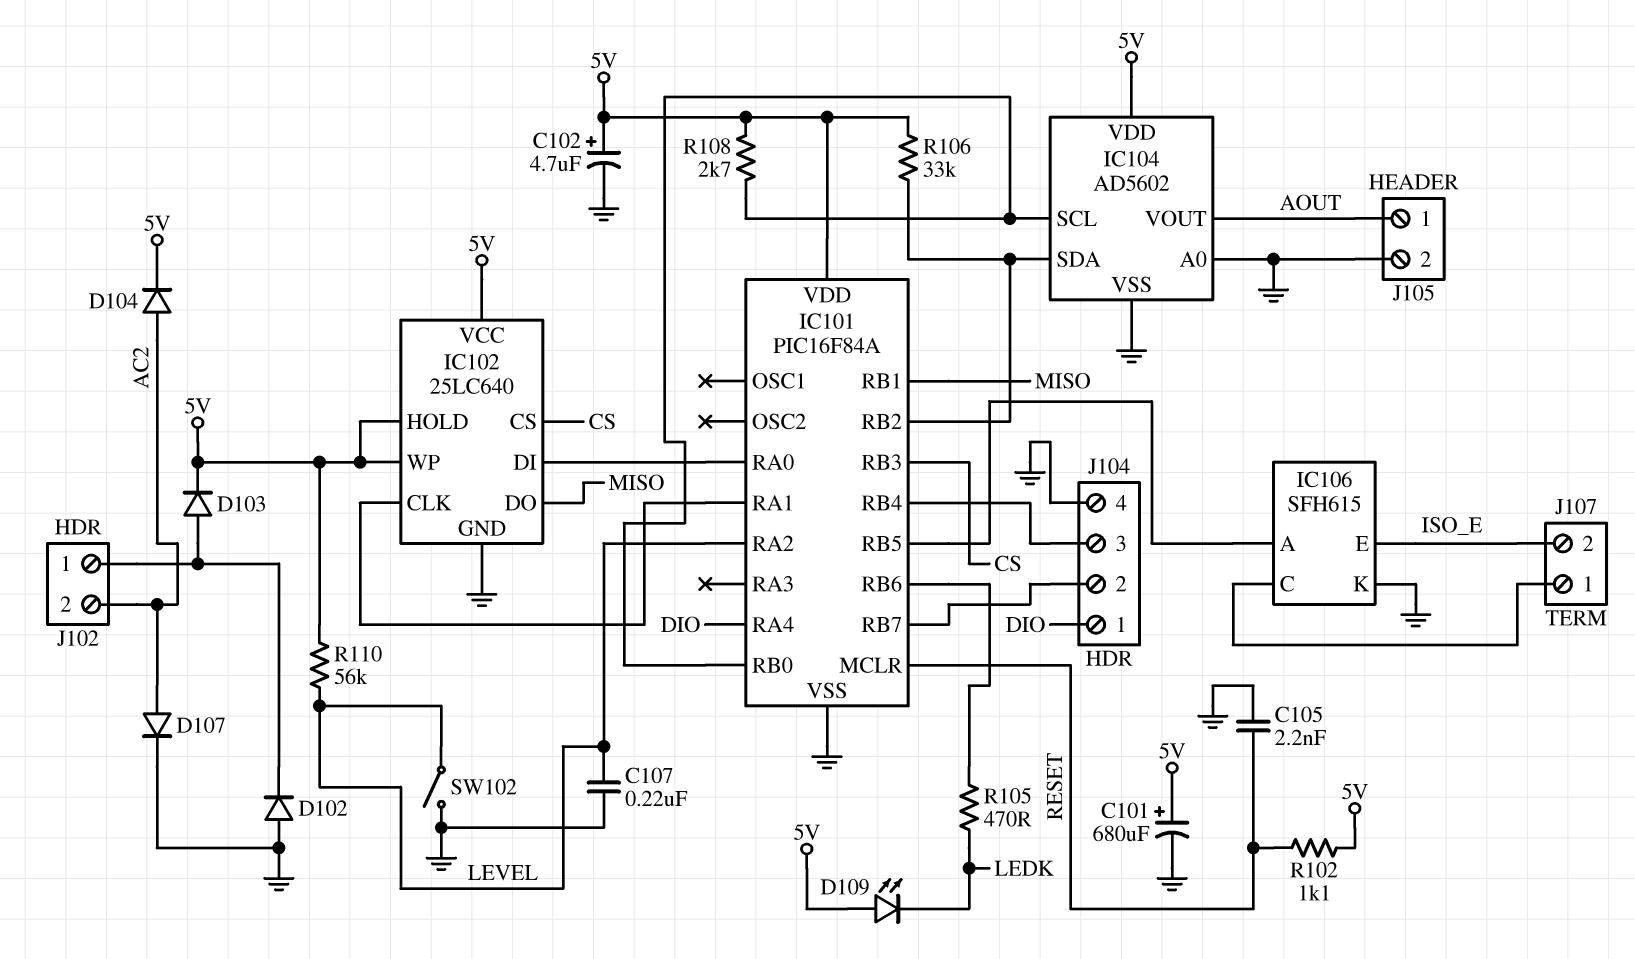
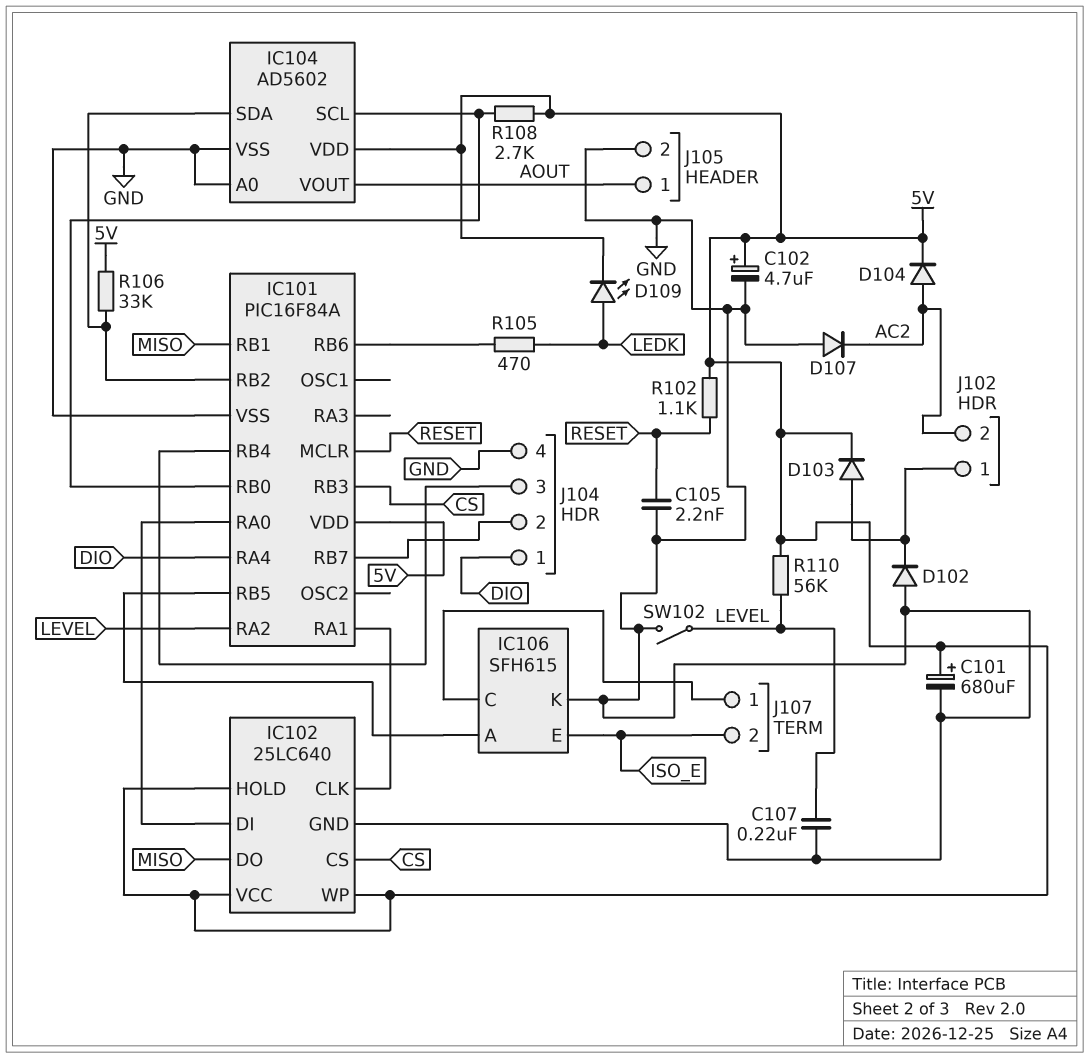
D107: diode (A AC2, K GND) -> diode (A GND, K AC2)
D109: LED (A 5V, K LEDK) -> LED (A LEDK, K 5V)

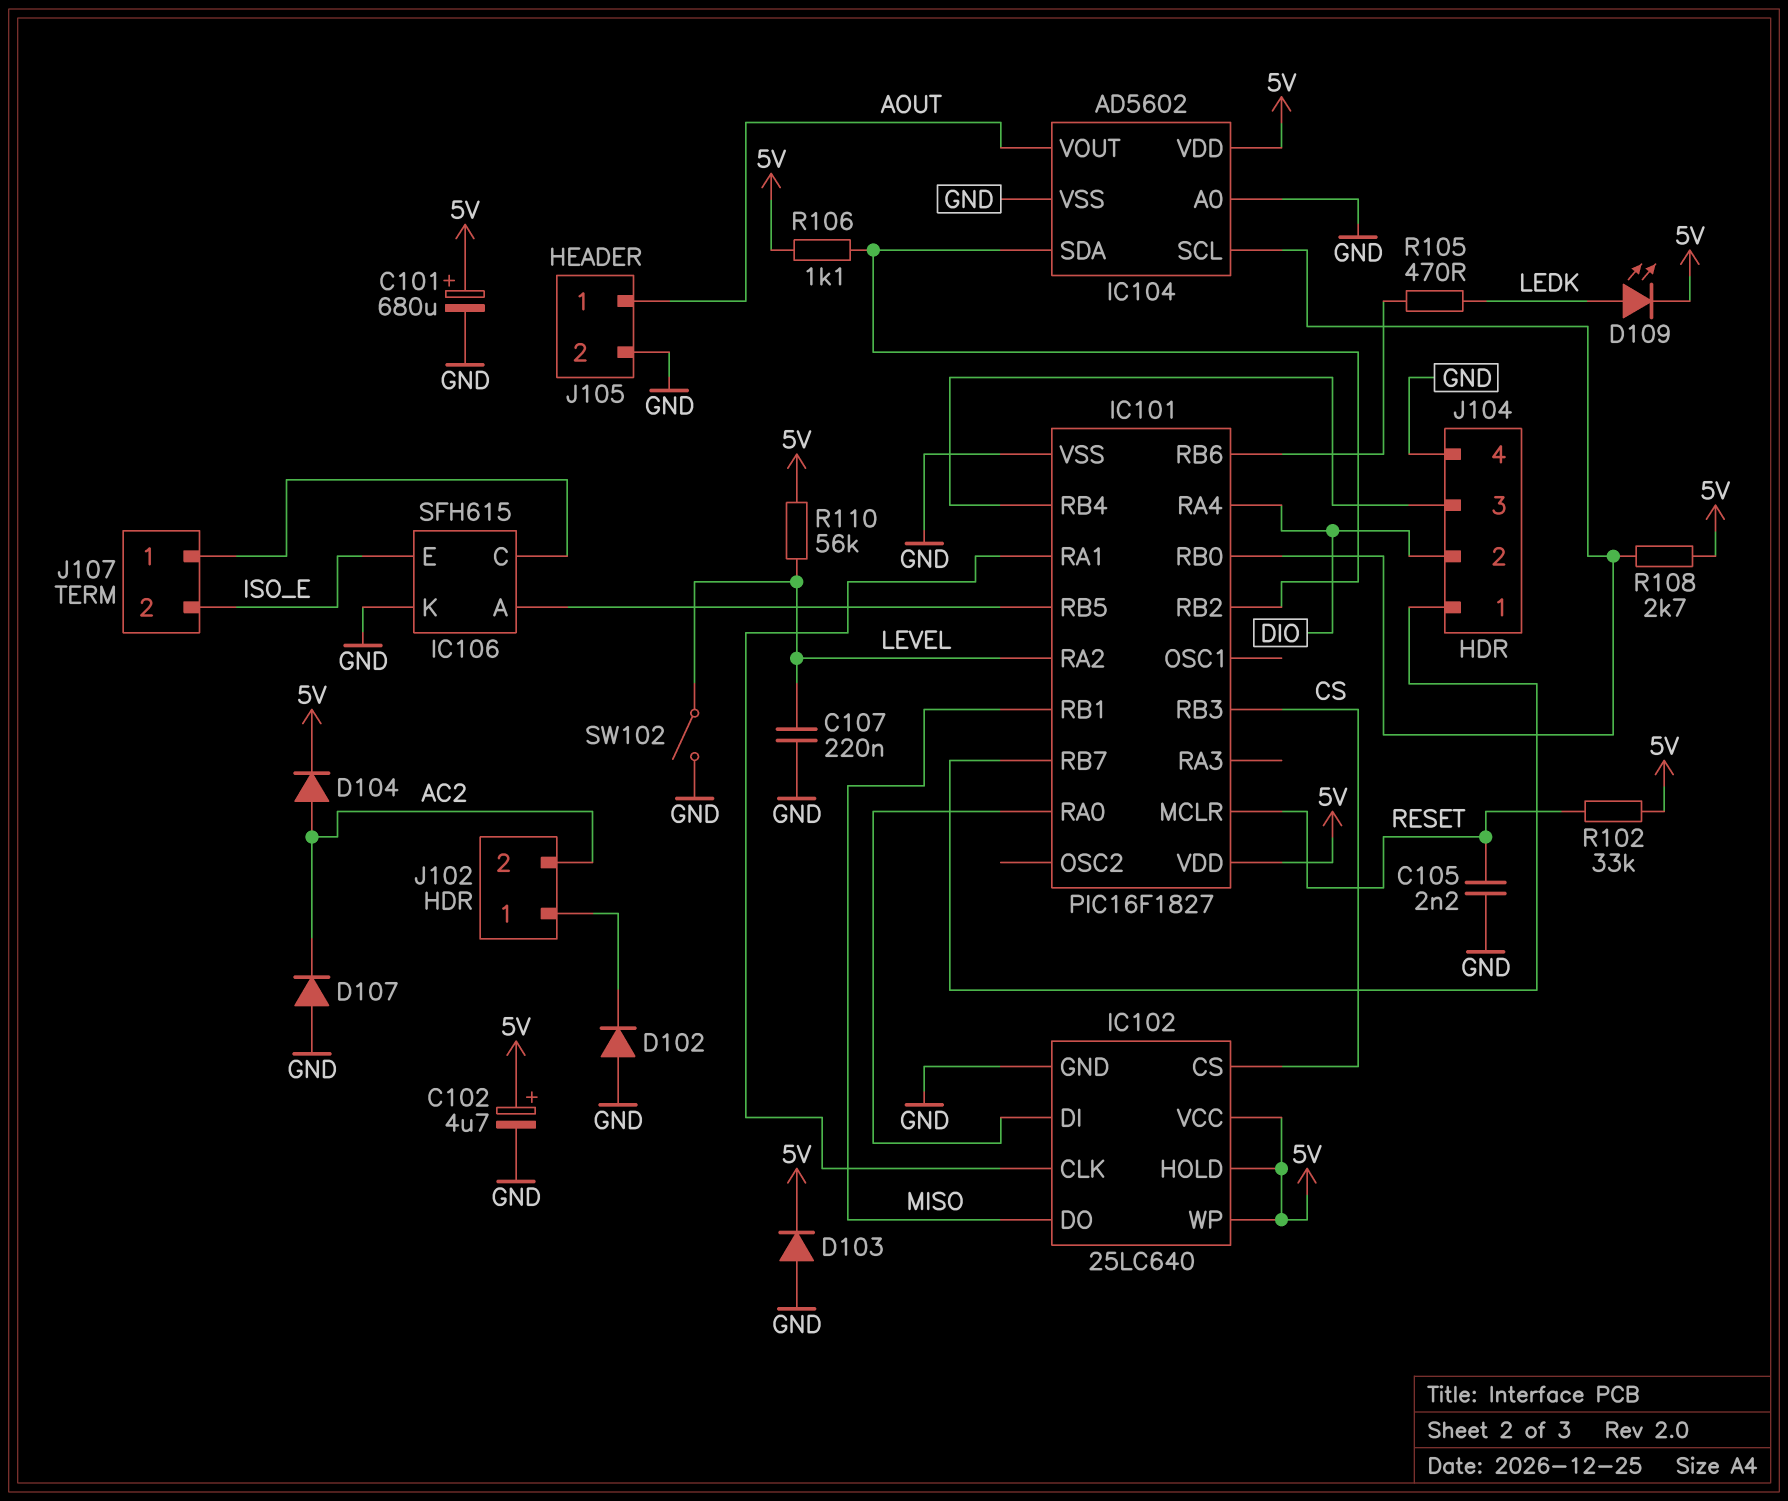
D103: diode (A J102/1, K 5V) -> diode (A GND, K 5V)
IC101: PIC16F84A -> PIC16F1827
J104 pin 1: DIO -> IC101/RB7
J104 pin 2: IC101/RB7 -> DIO
R102: 1.1k (5V, RESET) -> 33k (5V, RESET)
R106: 33k (5V, IC101/RB2) -> 1.1k (5V, IC101/RB2)

